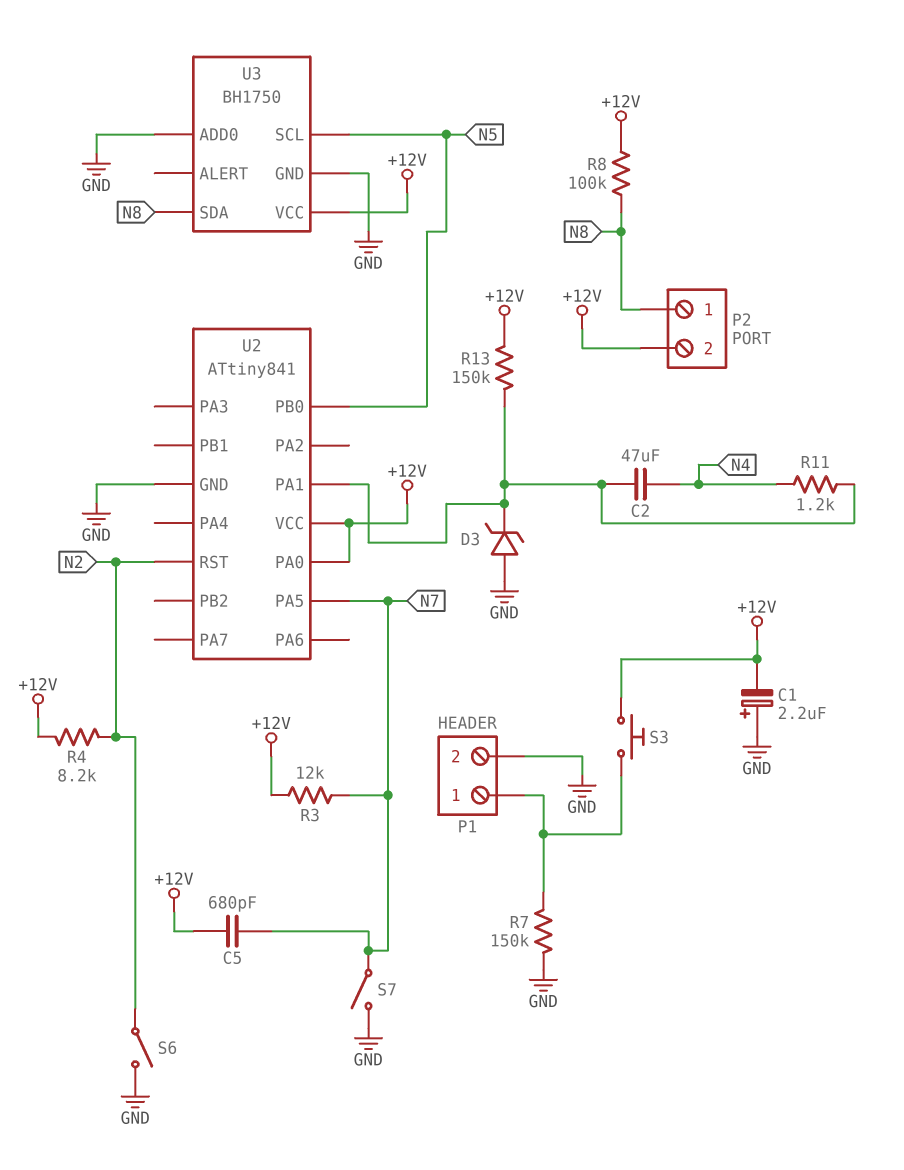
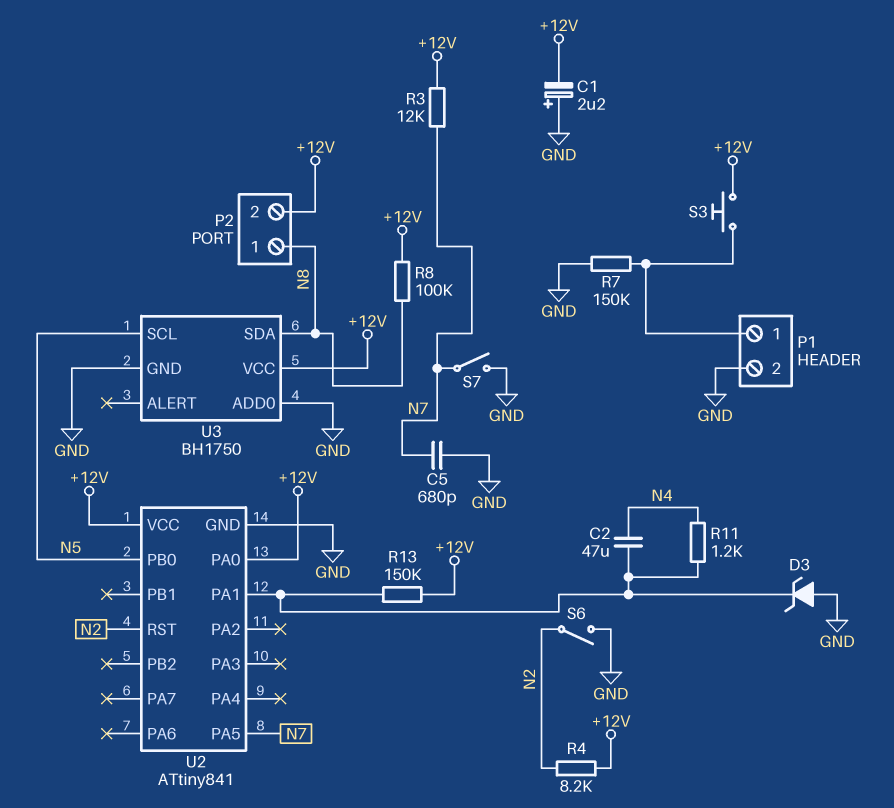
C5: 680pF (+12V, N7) -> 680pF (GND, N7)

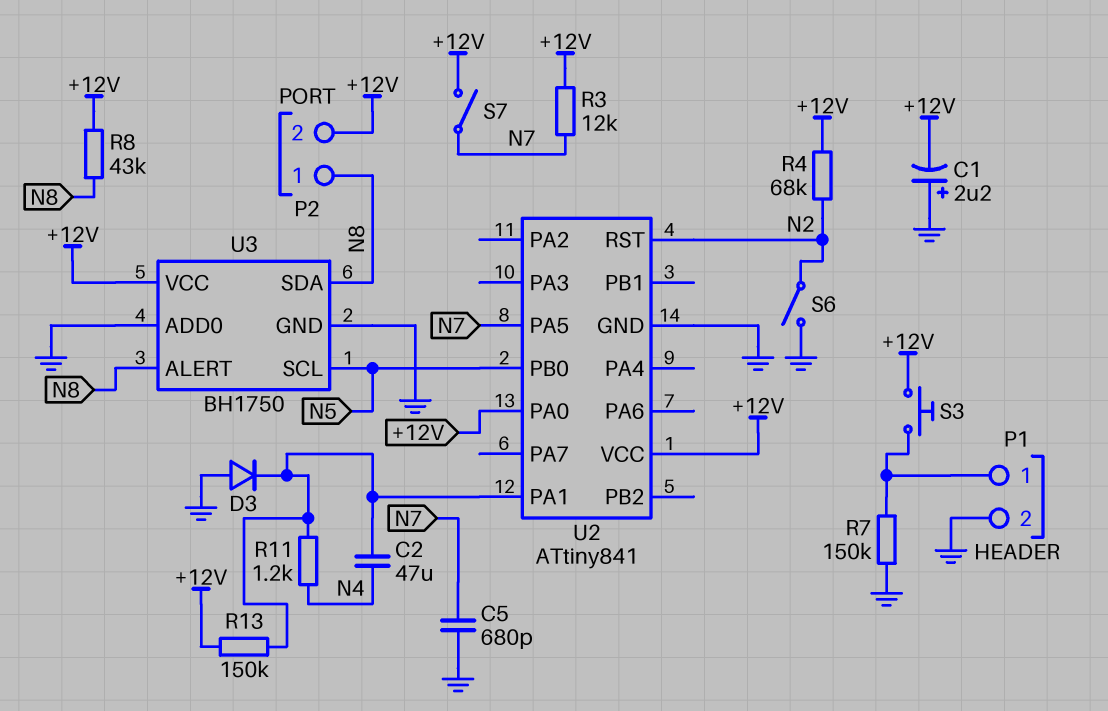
D3: zener (A GND, K U2/PA1) -> diode (A GND, K U2/PA1)
R4: 8.2k (+12V, N2) -> 68k (+12V, N2)
R8: 100k (+12V, N8) -> 43k (+12V, N8)
S7: switch (GND, N7) -> switch (+12V, N7)
U3 pin ALERT: none -> N8

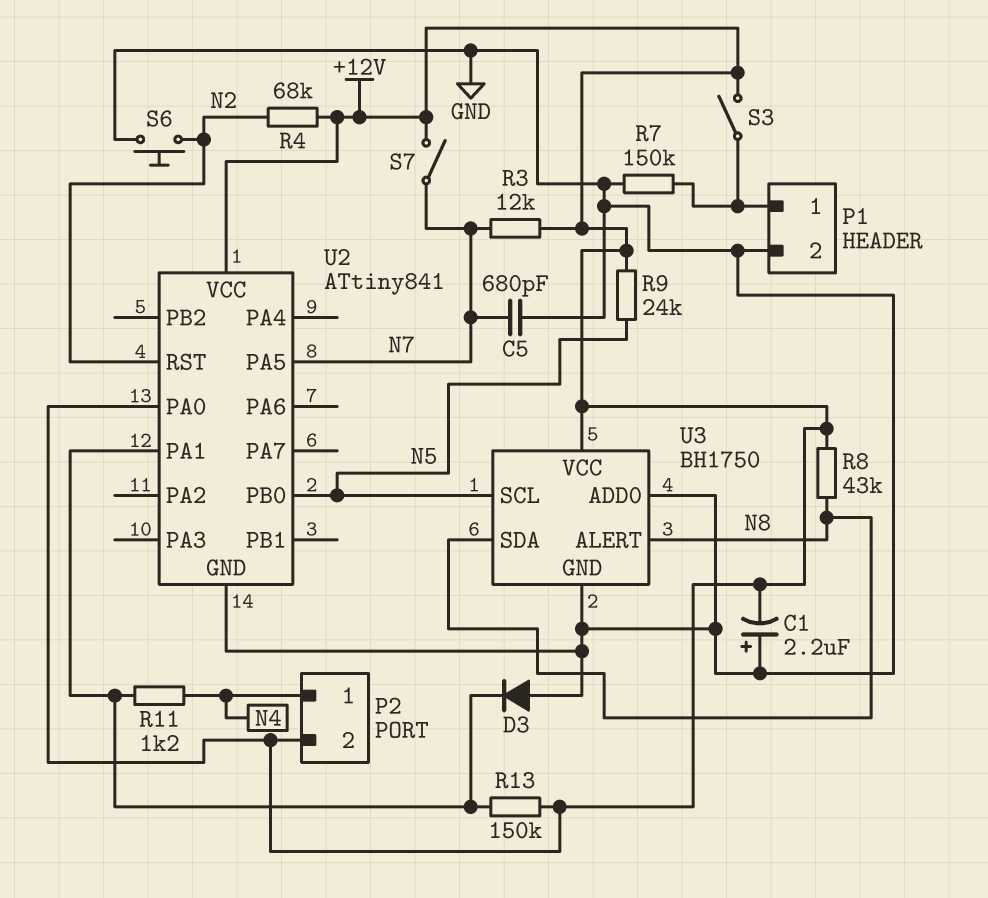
C2: 47uF (N4, U2/PA1) -> none
P2 pin 1: N8 -> N4
R9: none -> 24k (+12V, N5)
S3: button (+12V, P1/1) -> switch (+12V, P1/1)
S6: switch (GND, N2) -> button (GND, N2)

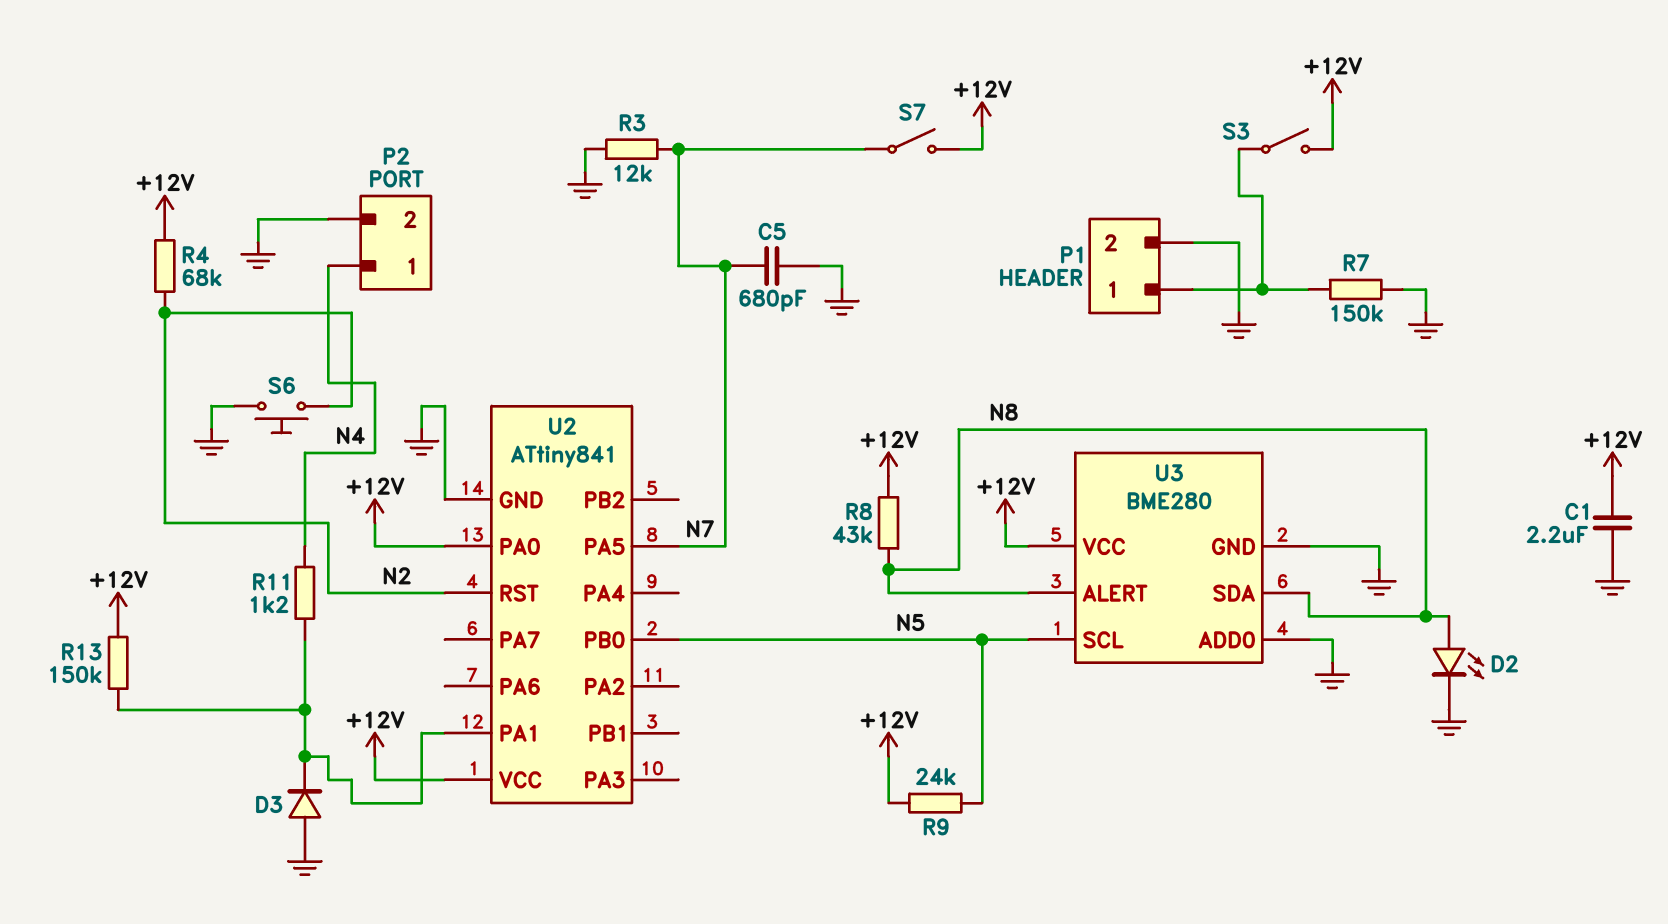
C1: 2.2uF (plus GND, minus +12V) -> 2.2uF (+12V, GND)
D2: none -> LED (A N8, K GND)
P2 pin 2: +12V -> GND
R3: 12k (+12V, N7) -> 12k (GND, N7)
U3: BH1750 -> BME280

